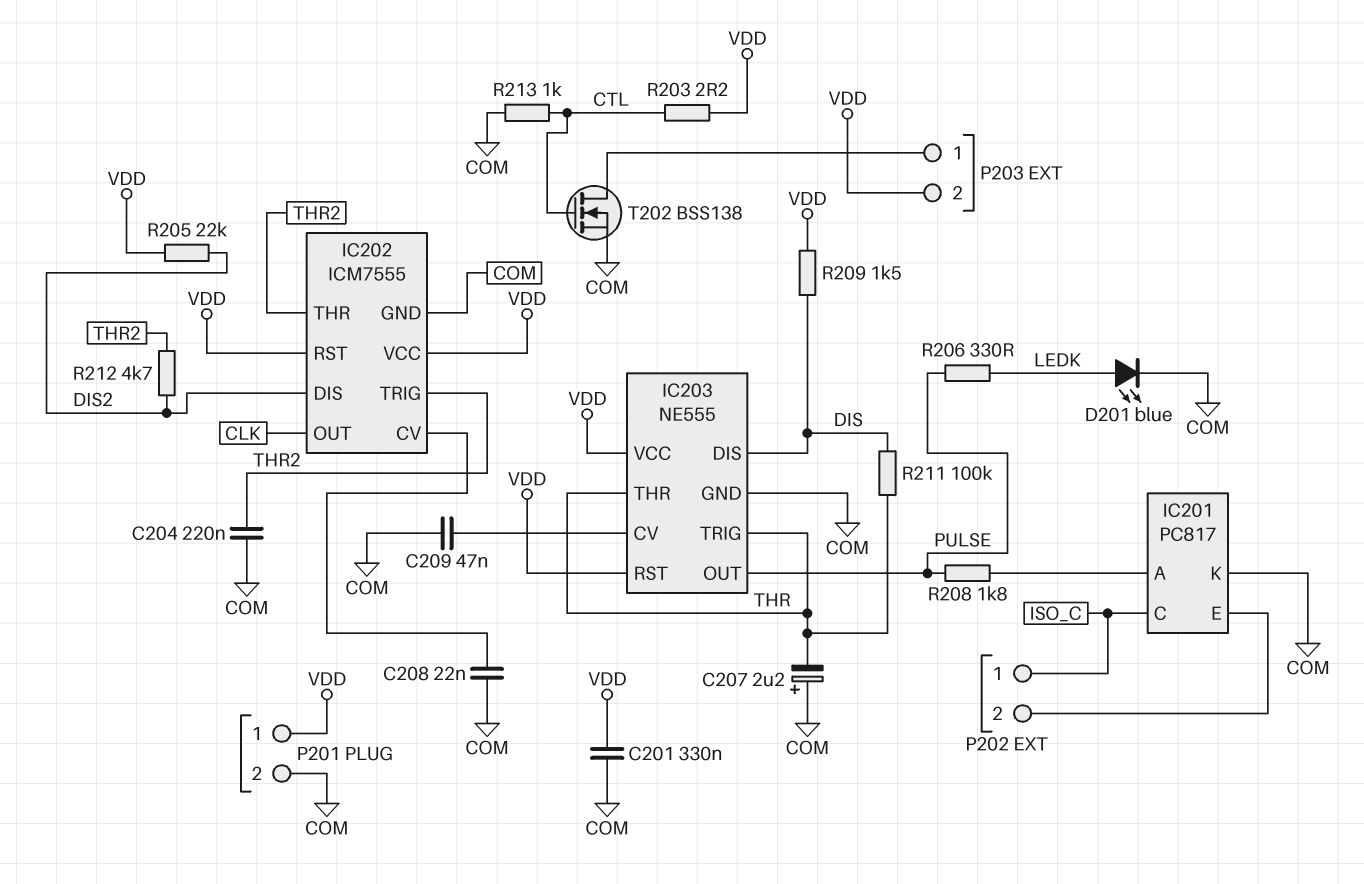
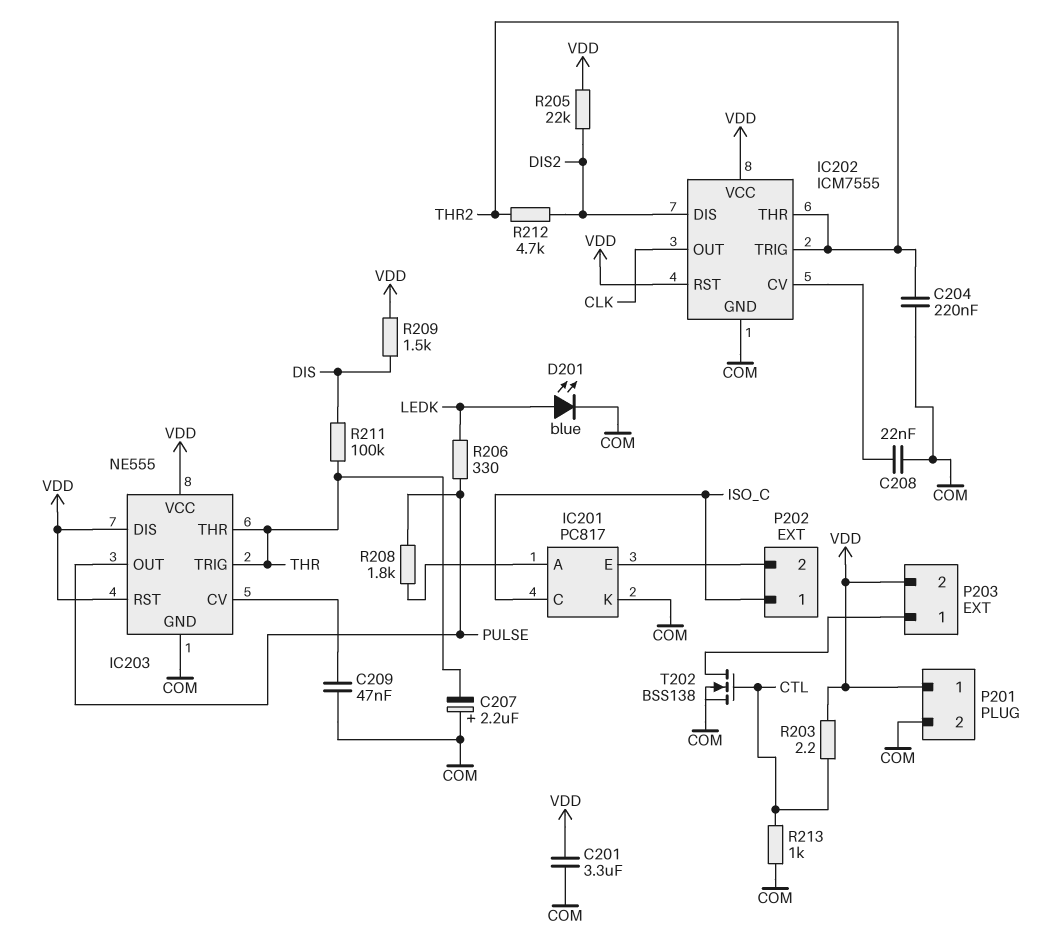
C201: 330nF (COM, VDD) -> 3.3uF (COM, VDD)
IC203 pin DIS: DIS -> VDD

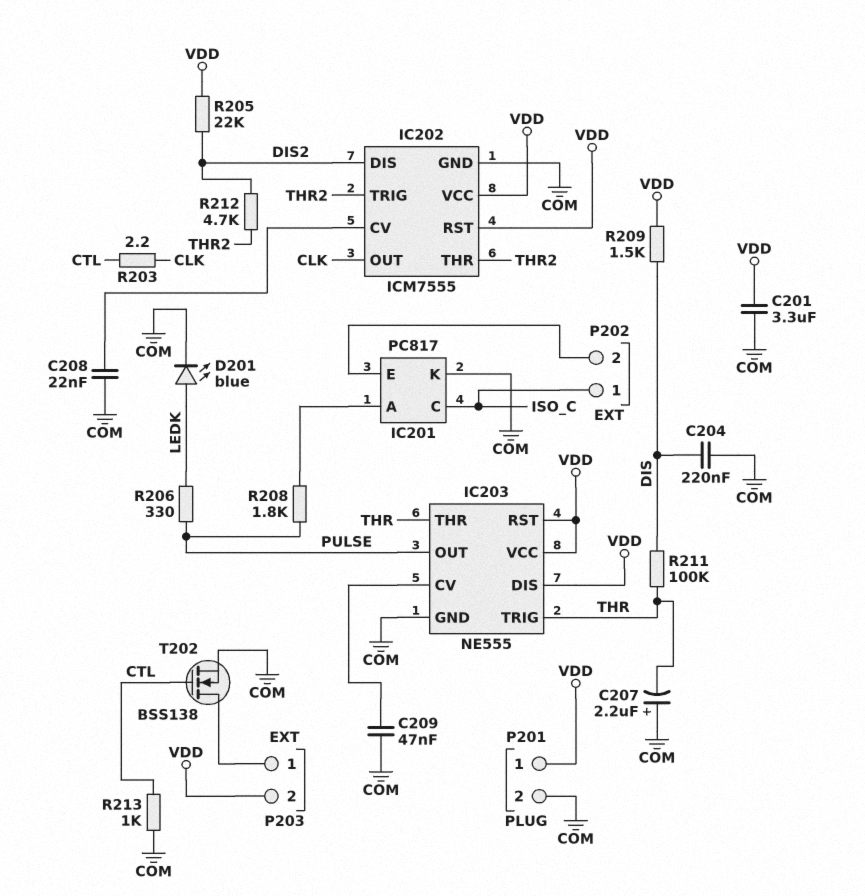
C204: 220nF (COM, THR2) -> 220nF (COM, DIS)
R203: 2.2 (CTL, VDD) -> 2.2 (CLK, CTL)

